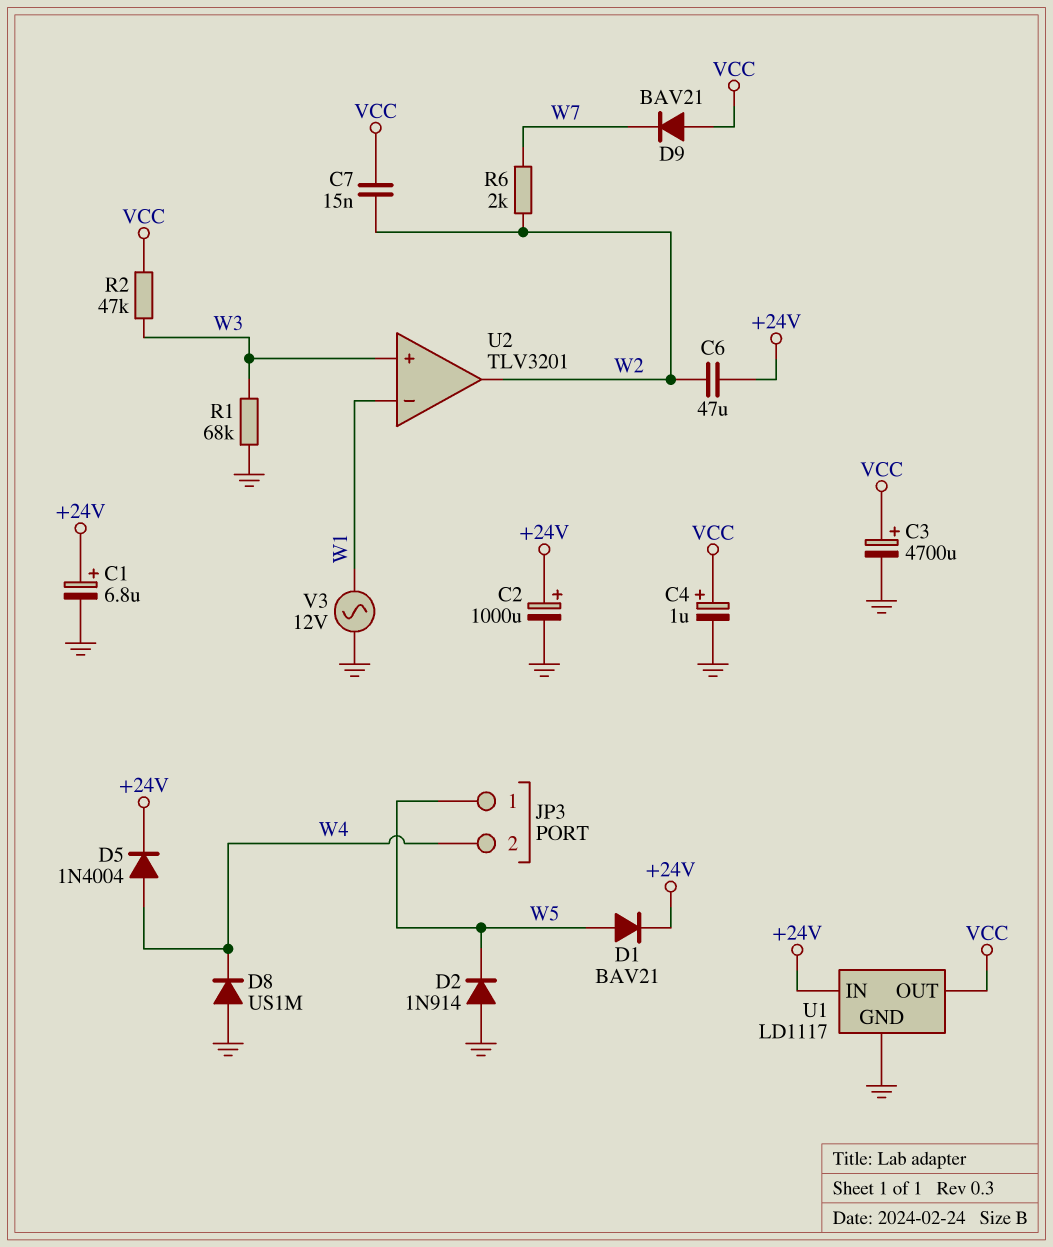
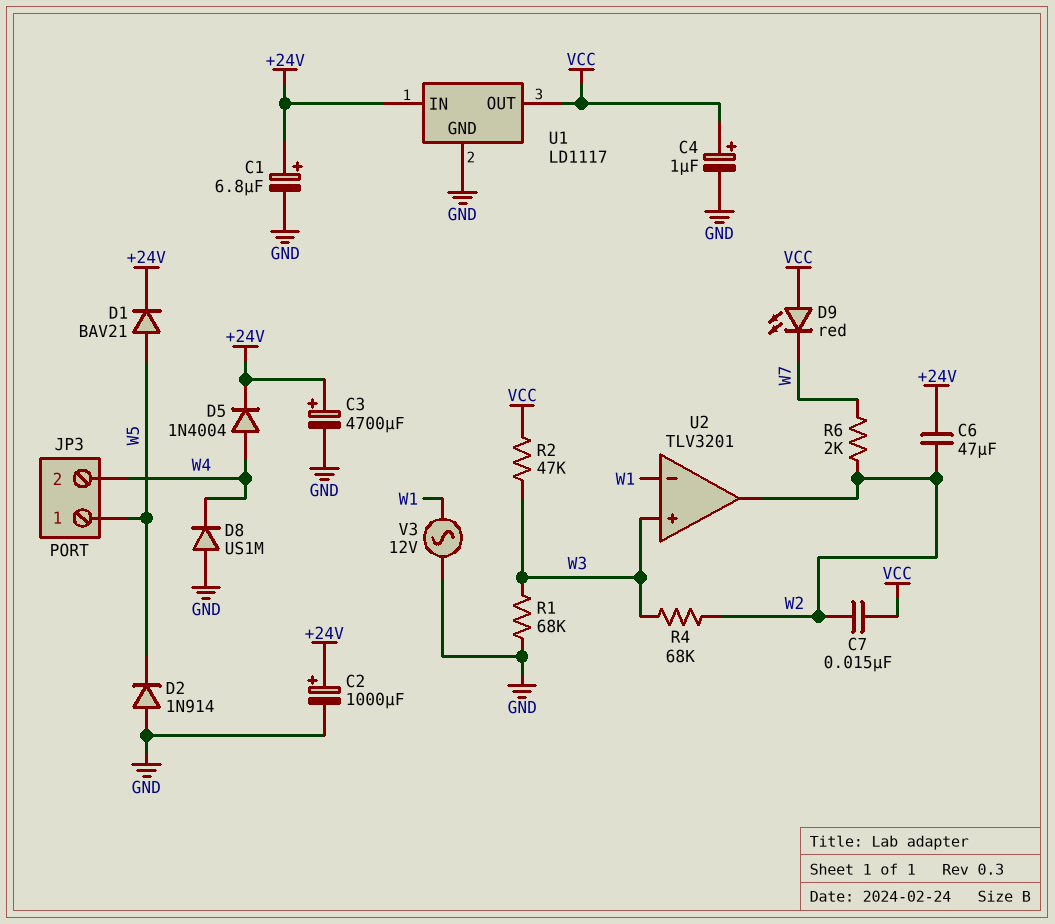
C3: 4700uF (plus VCC, minus GND) -> 4700uF (plus +24V, minus GND)
D9: diode BAV21 (A VCC, K W7) -> LED red (A VCC, K W7)
R4: none -> 68k (W2, W3)

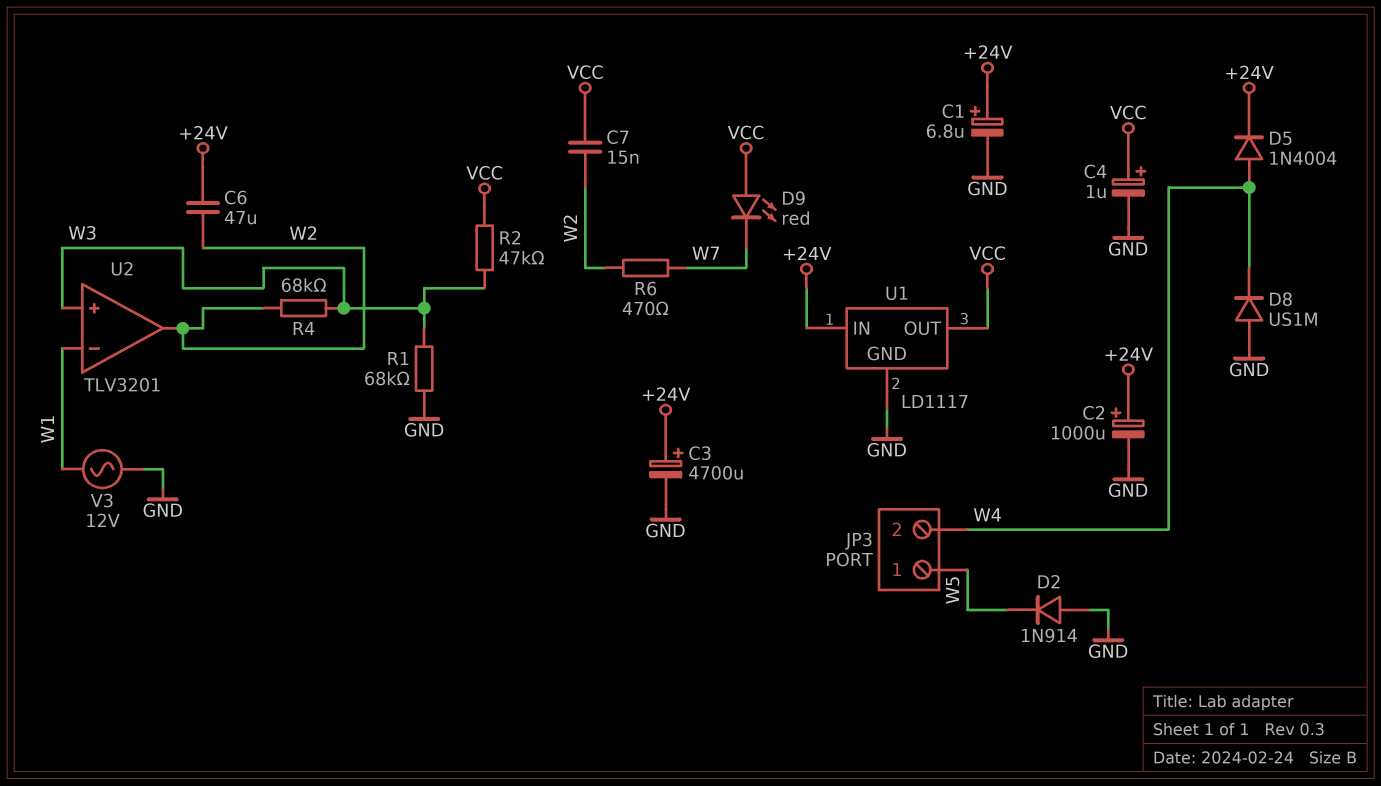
D1: diode BAV21 (A W5, K +24V) -> none
R6: 2k (W2, W7) -> 470 (W2, W7)

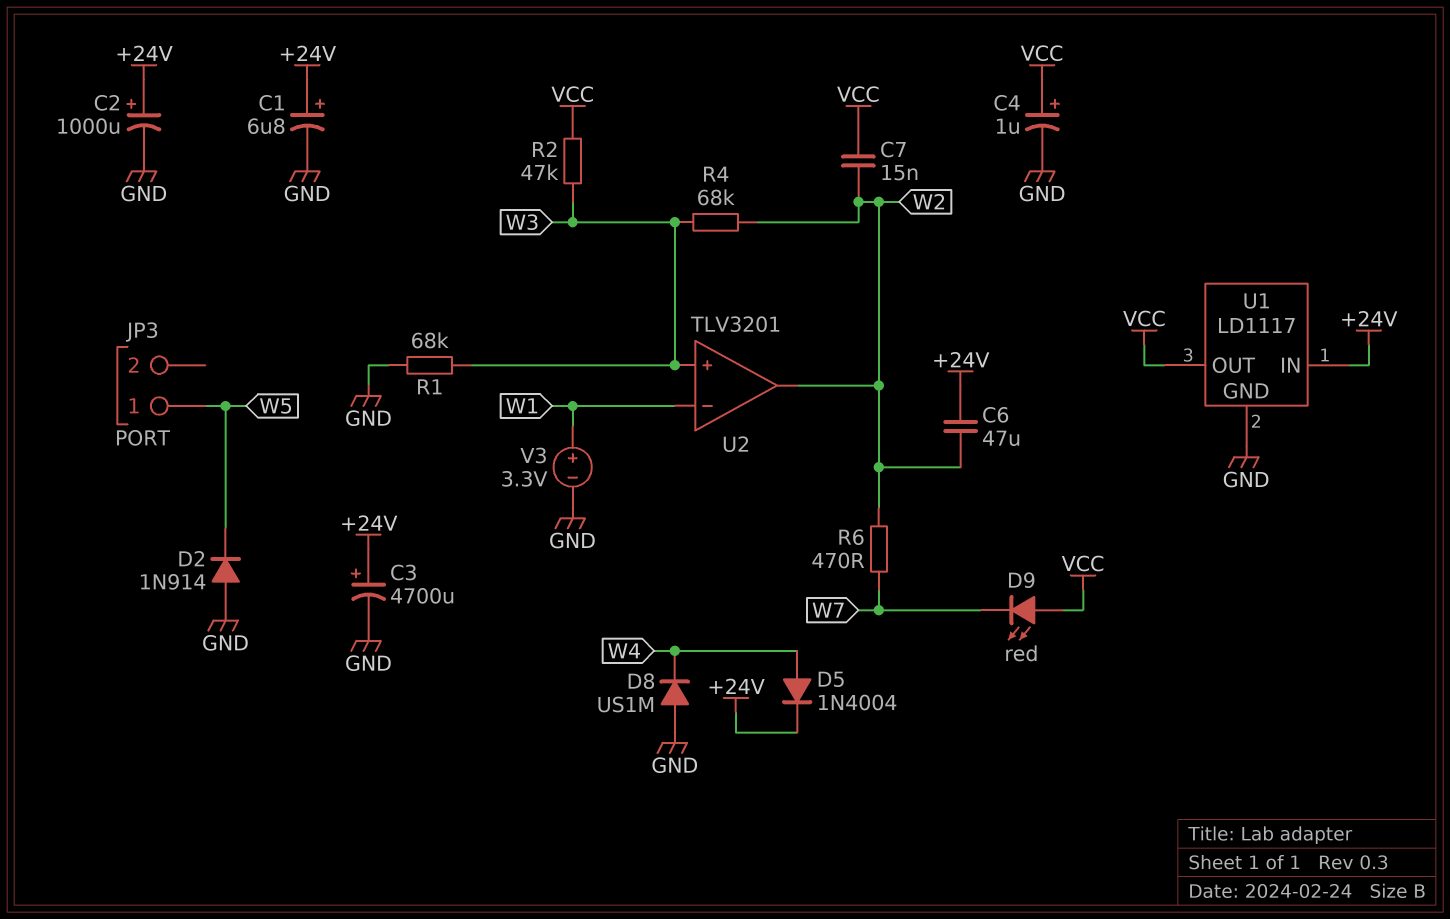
JP3 pin 2: W4 -> none
V3: AC 12V (GND, W1) -> 3.3V (plus W1, minus GND)

